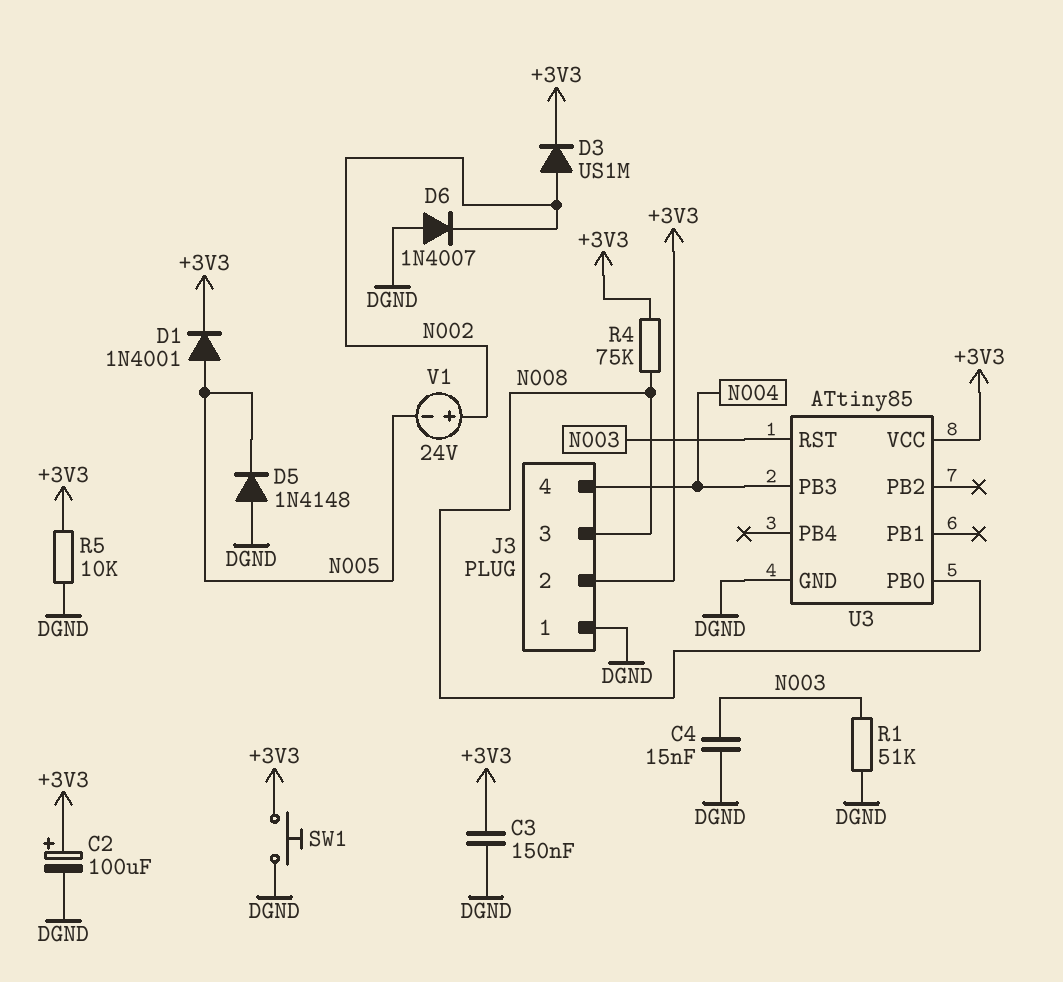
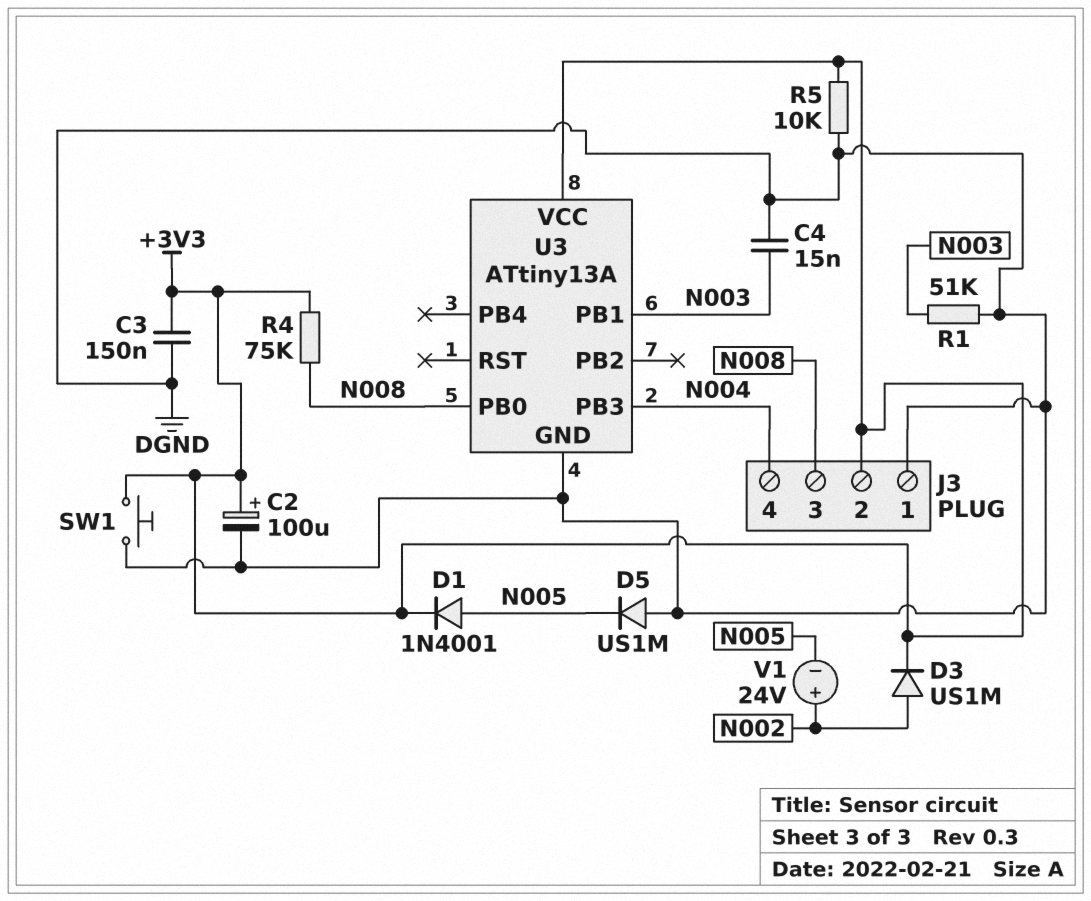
D5: diode 1N4148 (A DGND, K N005) -> diode US1M (A DGND, K N005)
D6: diode 1N4007 (A DGND, K N002) -> none
U3: ATtiny85 -> ATtiny13A
U3 pin PB1: none -> N003
U3 pin RST: N003 -> none

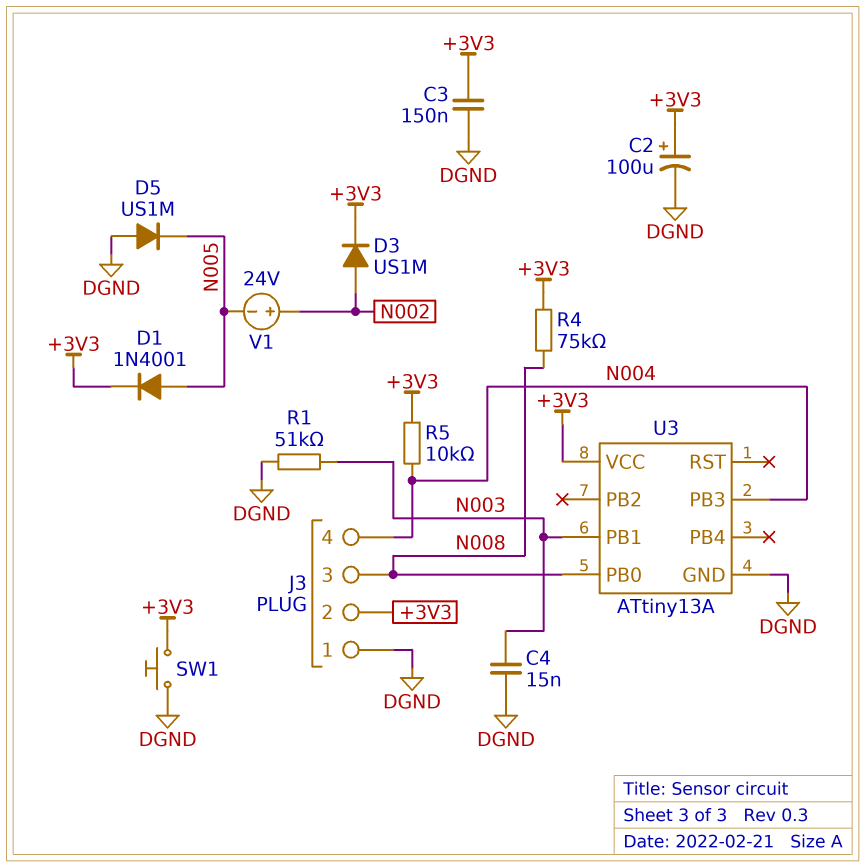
R5: 10k (+3V3, DGND) -> 10k (+3V3, N004)

